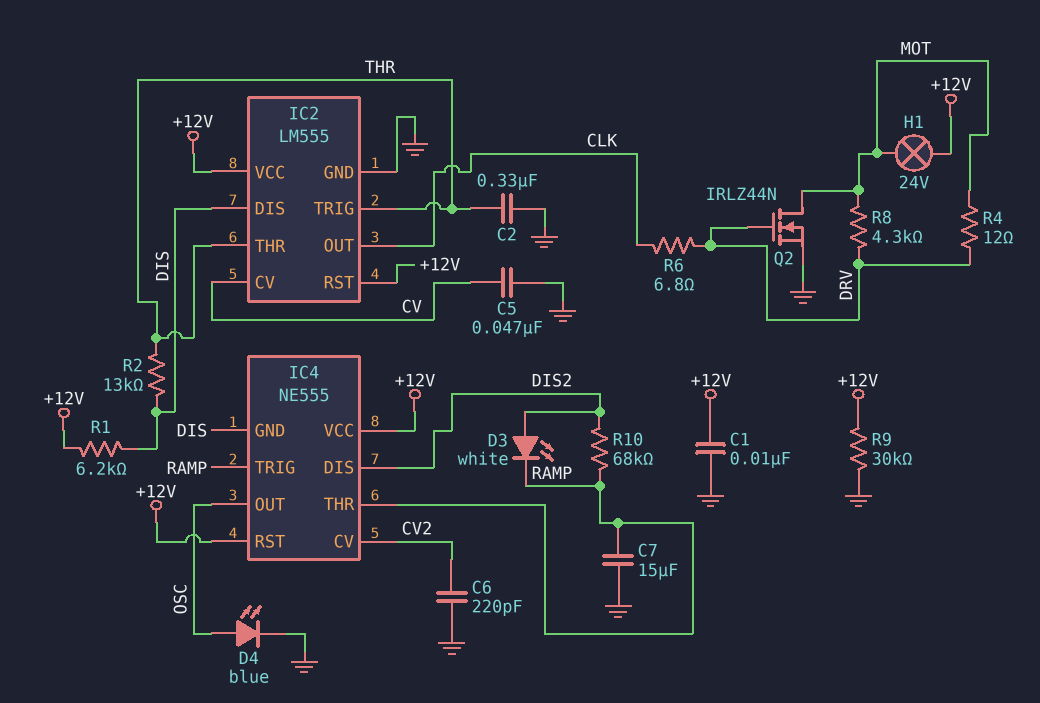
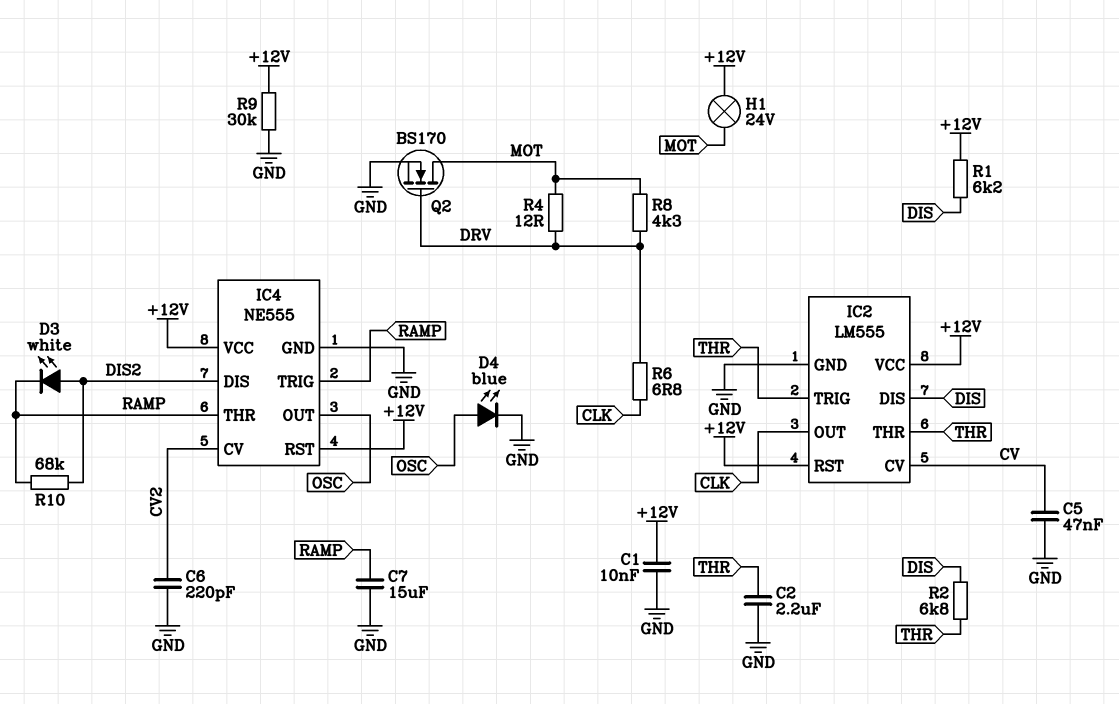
C2: 330nF (GND, THR) -> 2.2uF (GND, THR)
IC4 pin GND: DIS -> GND
Q2: NMOS IRLZ44N (G DRV, D MOT, S GND) -> NMOS BS170 (G DRV, D MOT, S GND)
R2: 13k (DIS, THR) -> 6.8k (DIS, THR)

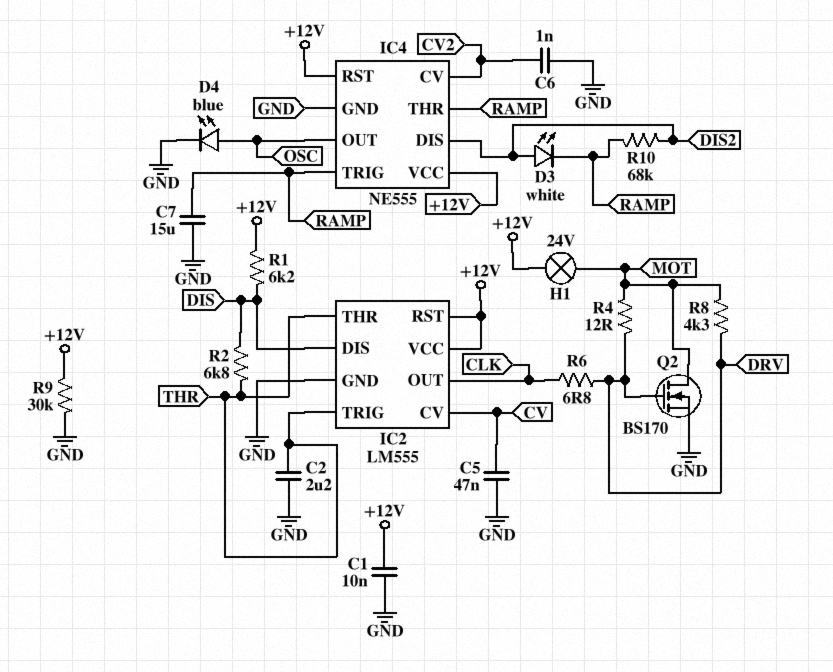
C6: 220pF (CV2, GND) -> 1nF (CV2, GND)

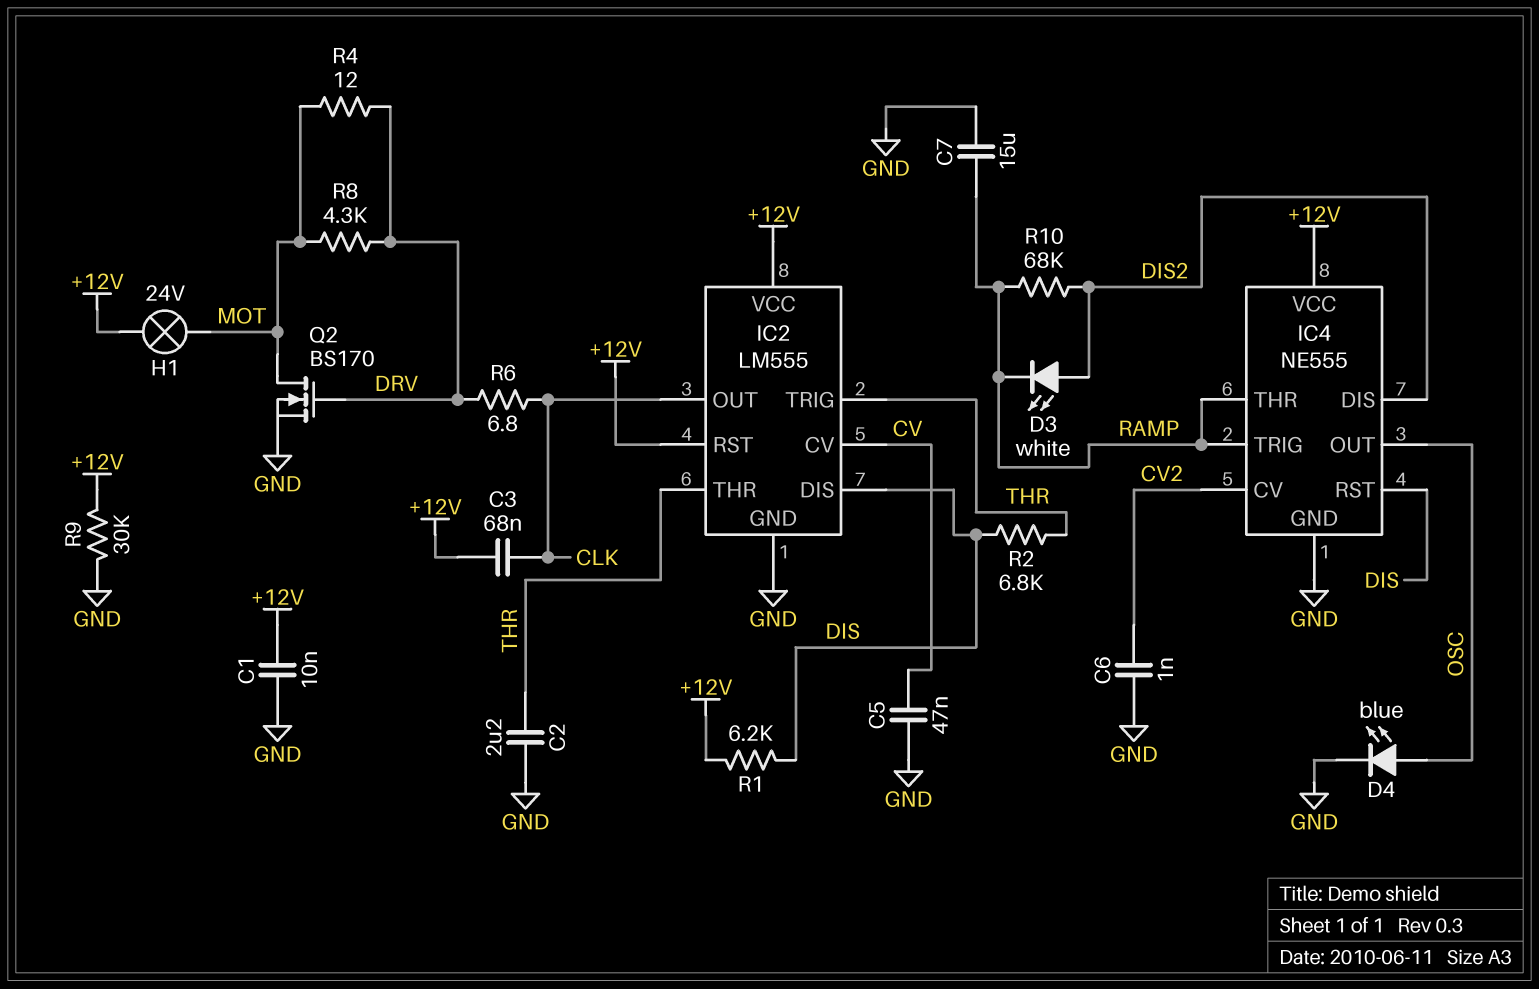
C3: none -> 68nF (+12V, CLK)
IC4 pin RST: +12V -> DIS

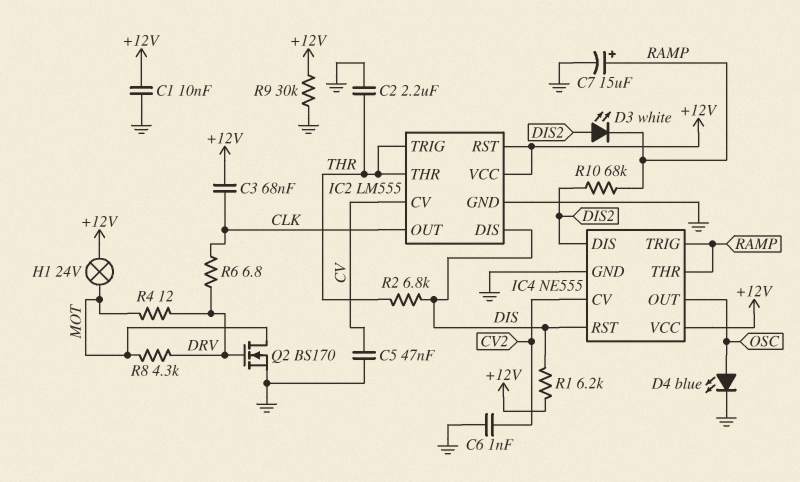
C7: 15uF (GND, RAMP) -> 15uF (plus RAMP, minus GND)

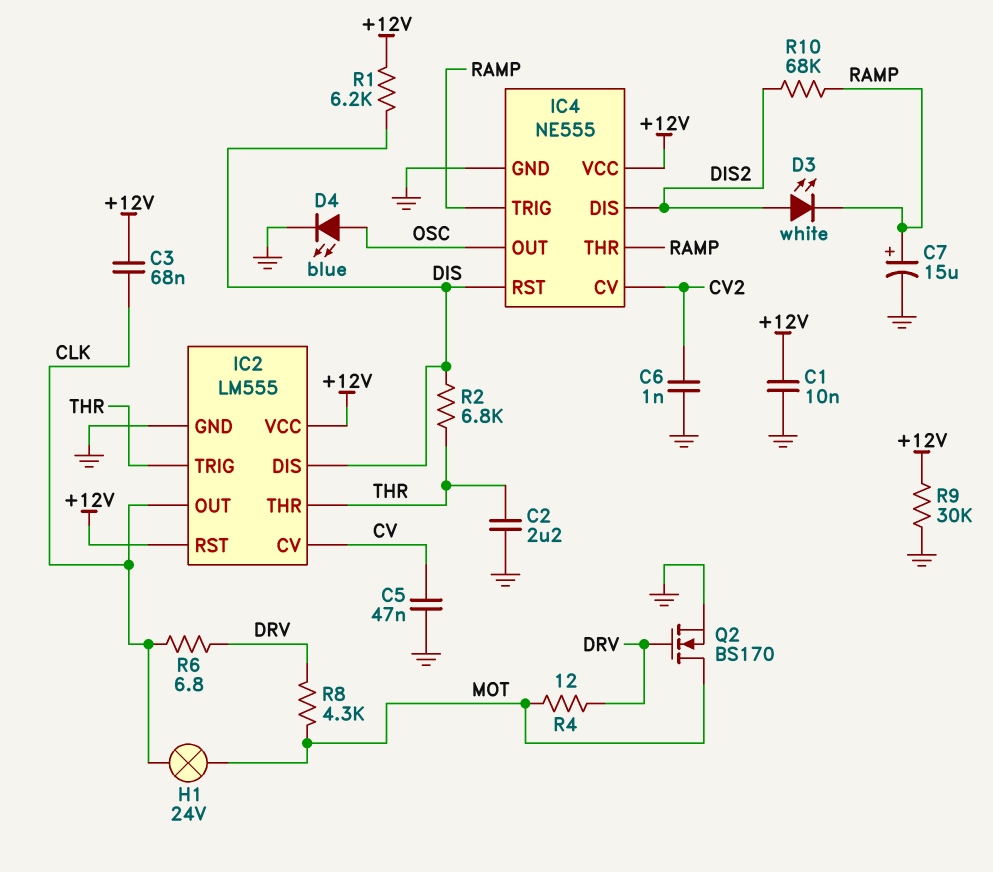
H1: lamp 24V (+12V, MOT) -> lamp 24V (CLK, MOT)

